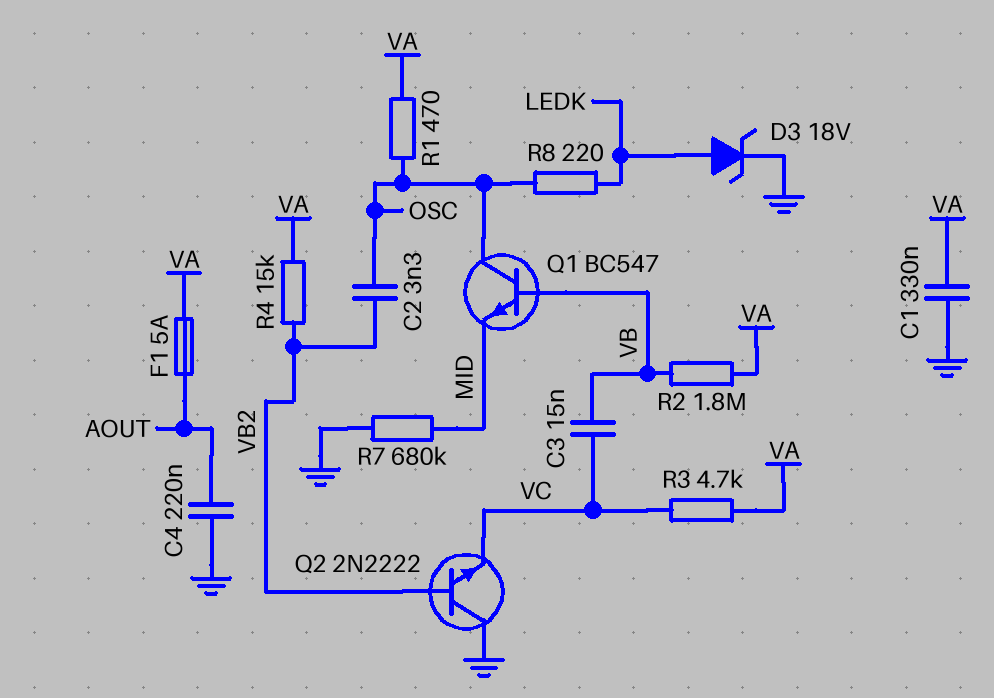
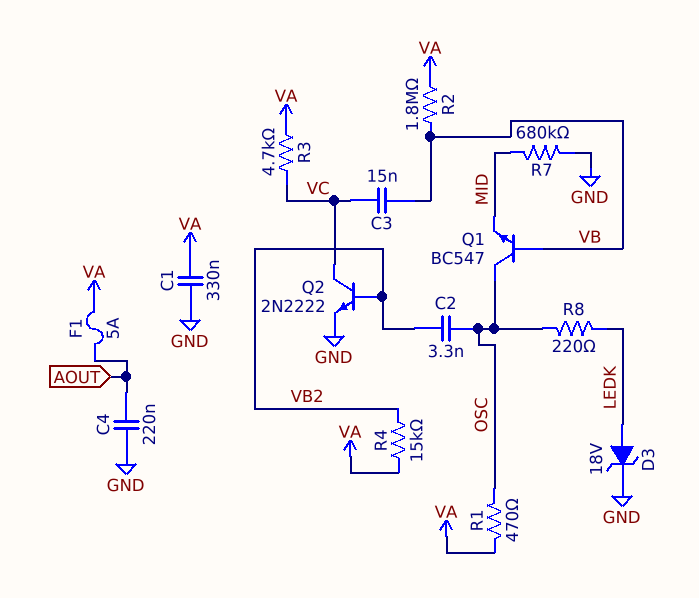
Q2: NPN 2N2222 (B VB2, C GND, E VC) -> NPN 2N2222 (B VB2, C VC, E GND)

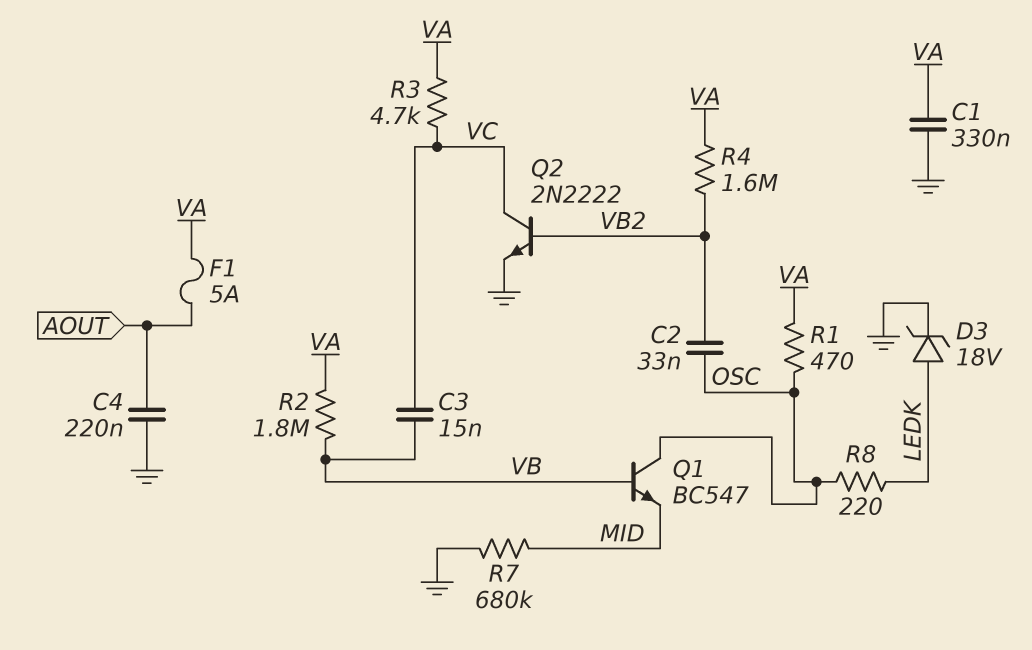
C2: 3.3nF (OSC, VB2) -> 33nF (OSC, VB2)
R4: 15k (VA, VB2) -> 1.6M (VA, VB2)

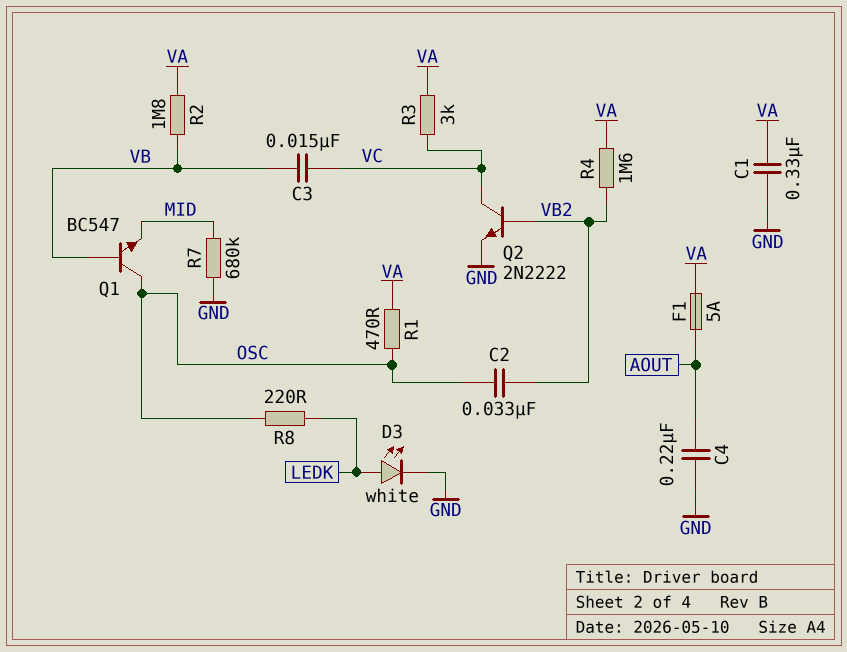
D3: zener 18V (A LEDK, K GND) -> LED white (A LEDK, K GND)
R3: 4.7k (VA, VC) -> 3k (VA, VC)

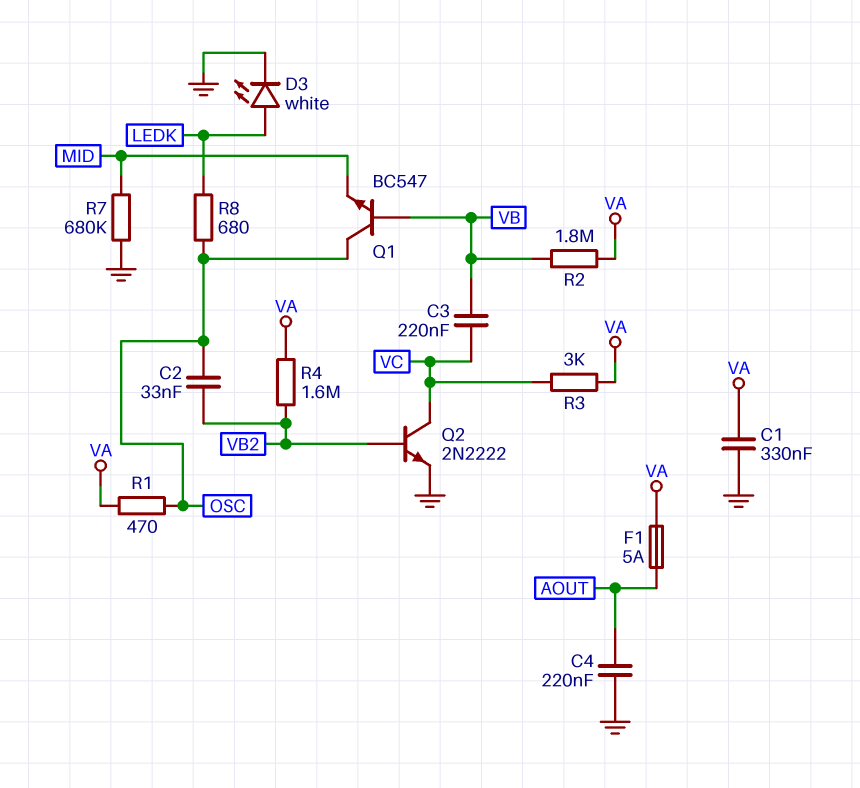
C3: 15nF (VB, VC) -> 220nF (VB, VC)
R8: 220 (LEDK, OSC) -> 680 (LEDK, OSC)

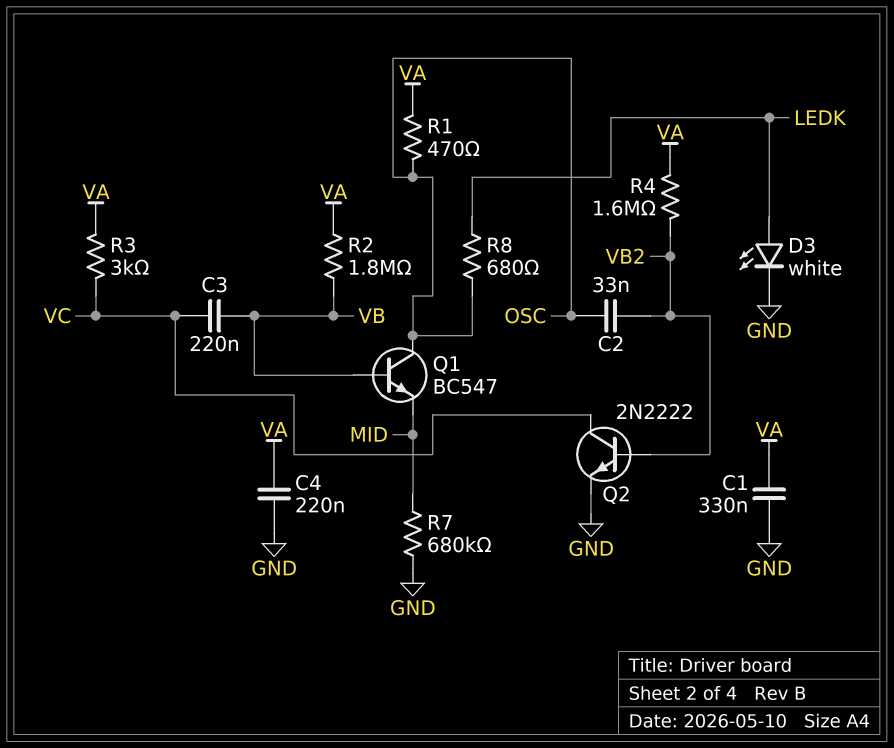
C4: 220nF (AOUT, GND) -> 220nF (GND, VA)
F1: 5A (AOUT, VA) -> none

